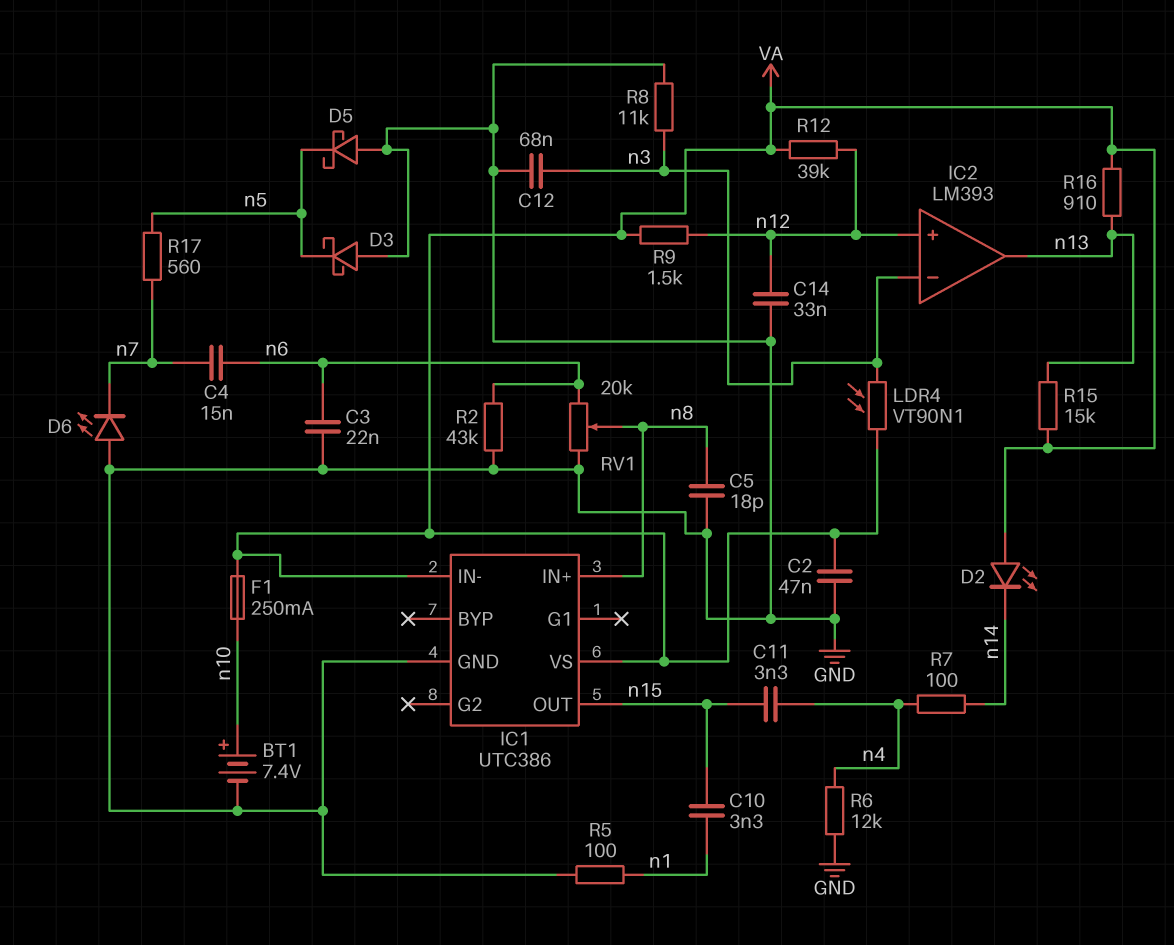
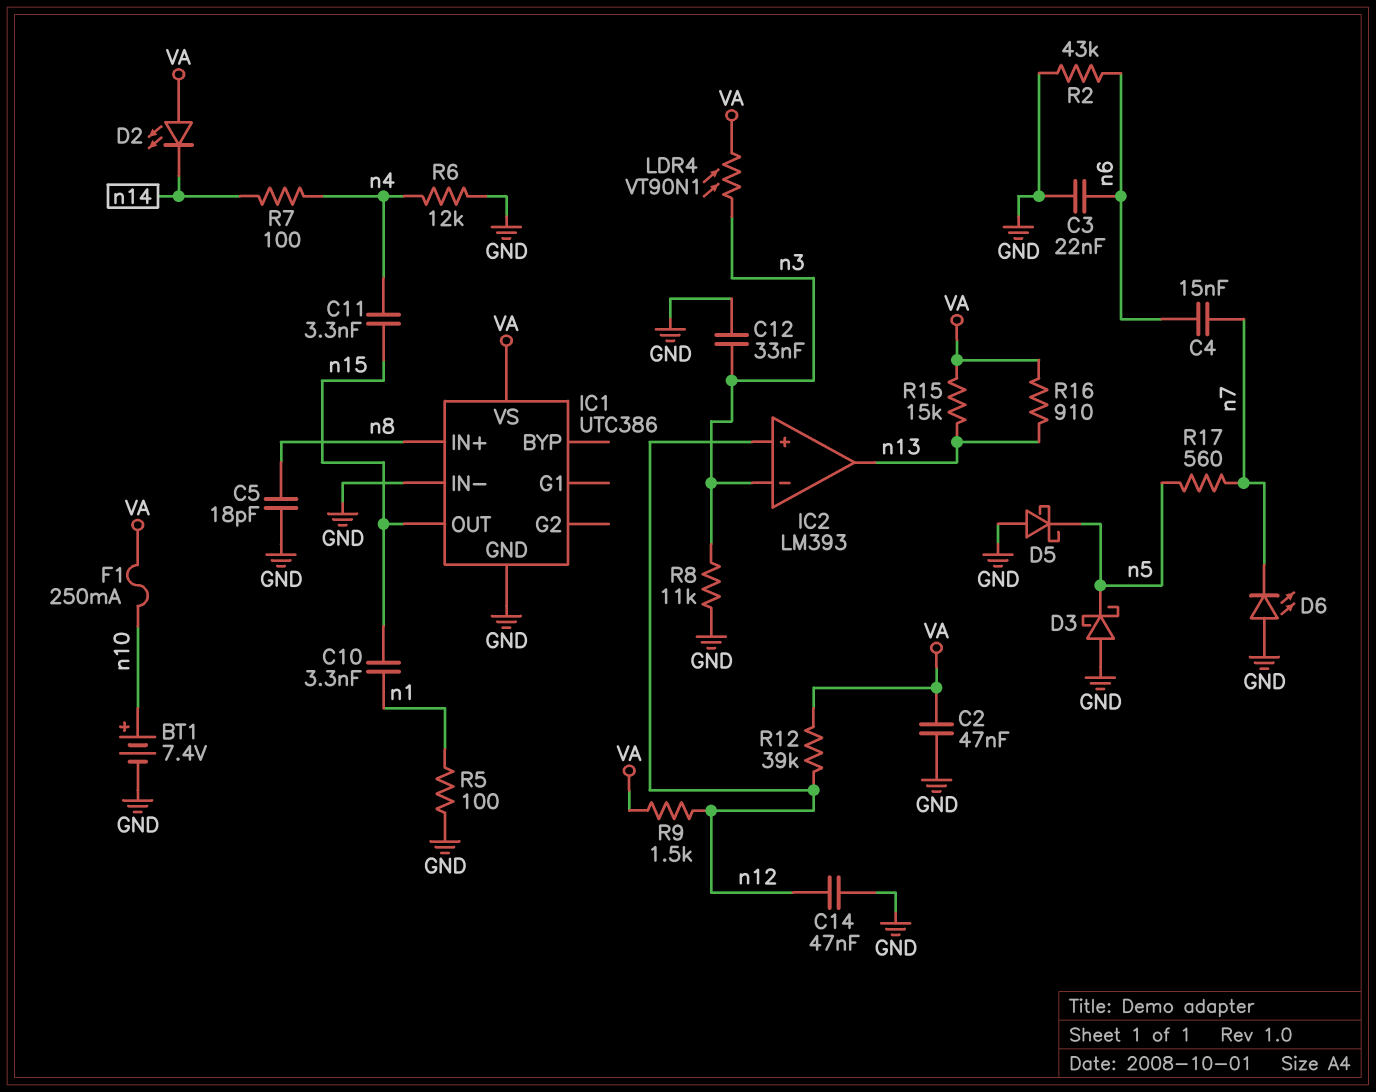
C12: 68nF (GND, n3) -> 33nF (GND, n3)
C14: 33nF (GND, n12) -> 47nF (GND, n12)
IC1 pin IN-: VA -> GND
RV1: 20k (GND, n6, wiper n8) -> none

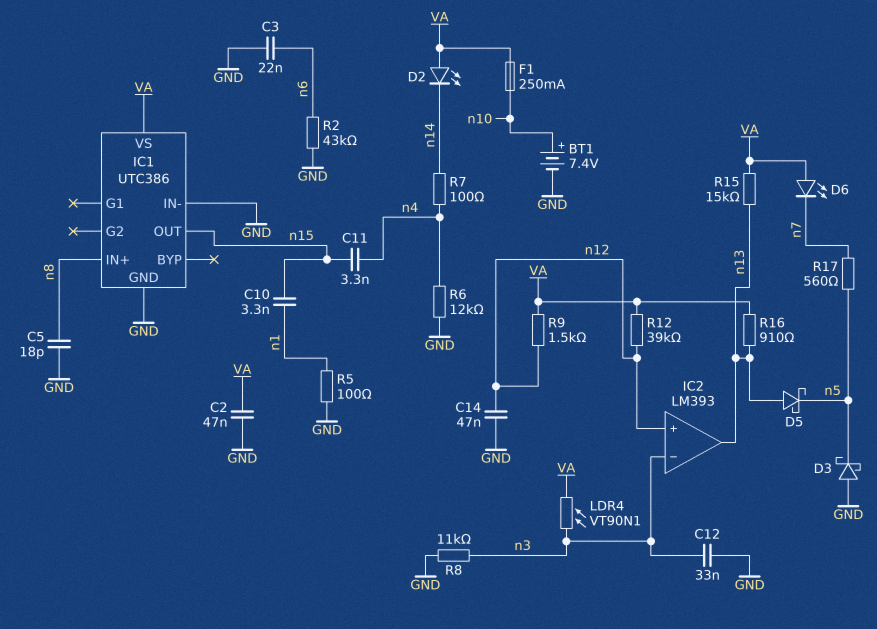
C4: 15nF (n6, n7) -> none
D5: schottky (A GND, K n5) -> schottky (A n13, K n5)
D6: LED (A GND, K n7) -> LED (A VA, K n7)

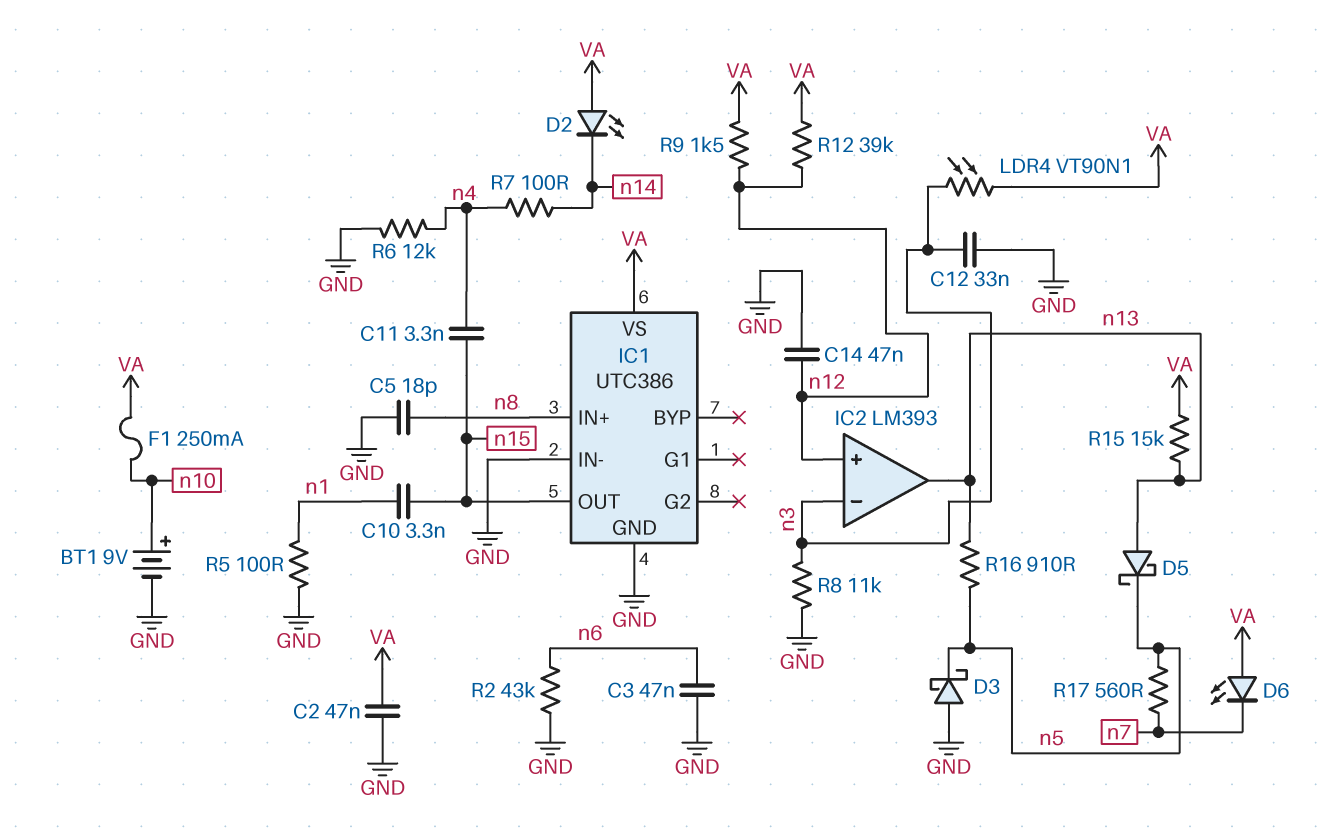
BT1: 7.4V (plus n10, minus GND) -> 9V (plus n10, minus GND)
C3: 22nF (GND, n6) -> 47nF (GND, n6)
R16: 910 (VA, n13) -> 910 (n5, n13)

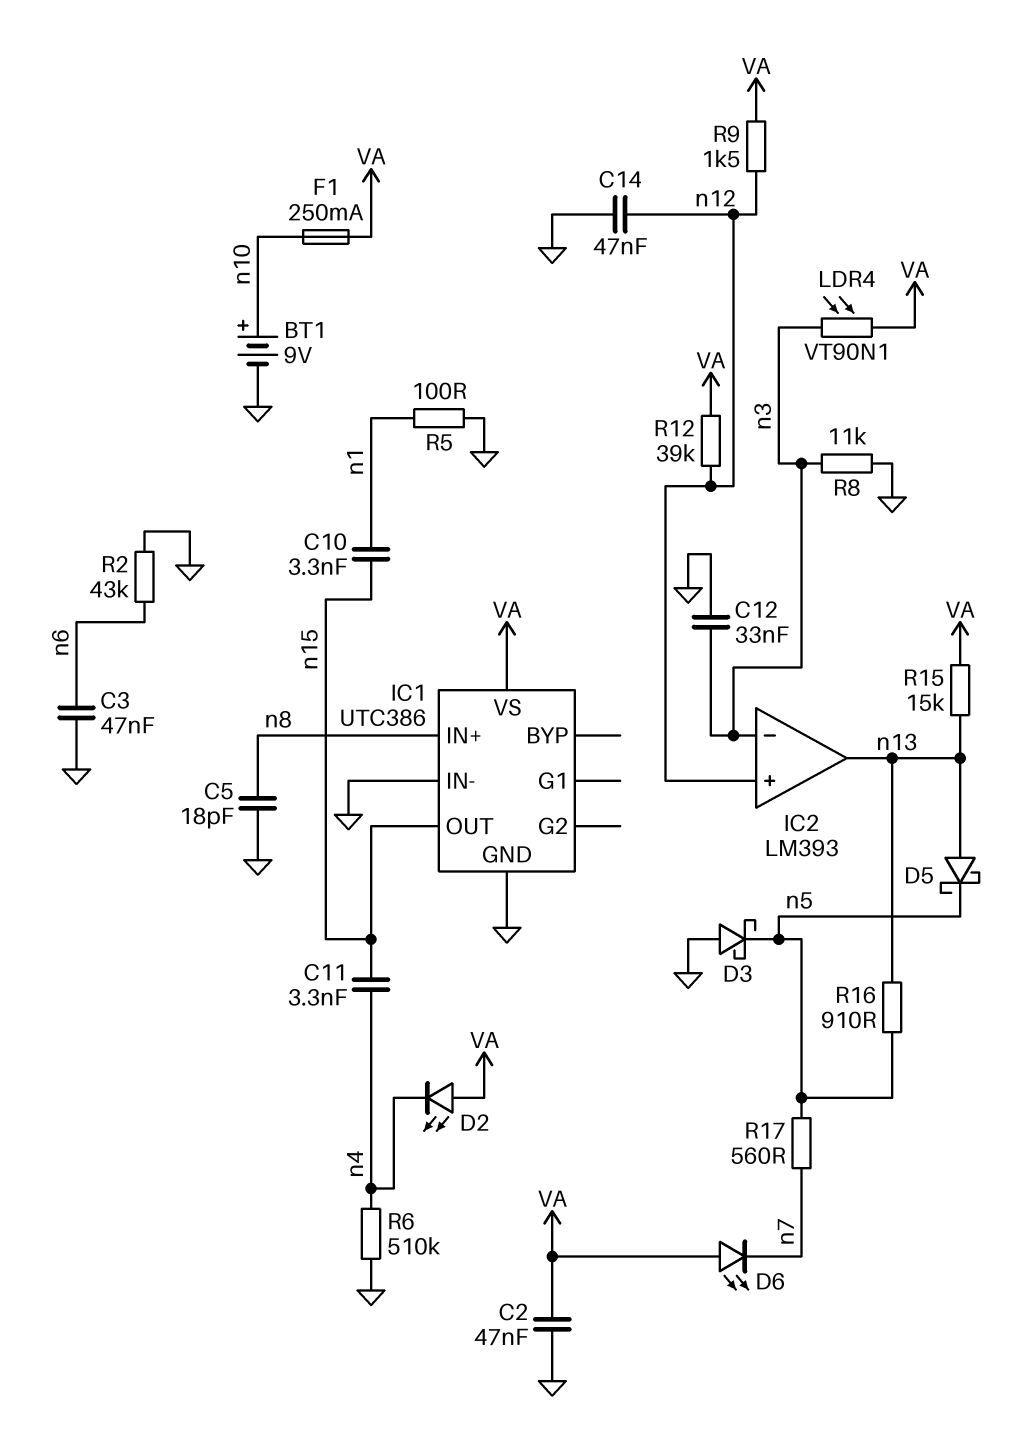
D2: LED (A VA, K n14) -> LED (A VA, K n4)
R6: 12k (GND, n4) -> 510k (GND, n4)
R7: 100 (n4, n14) -> none

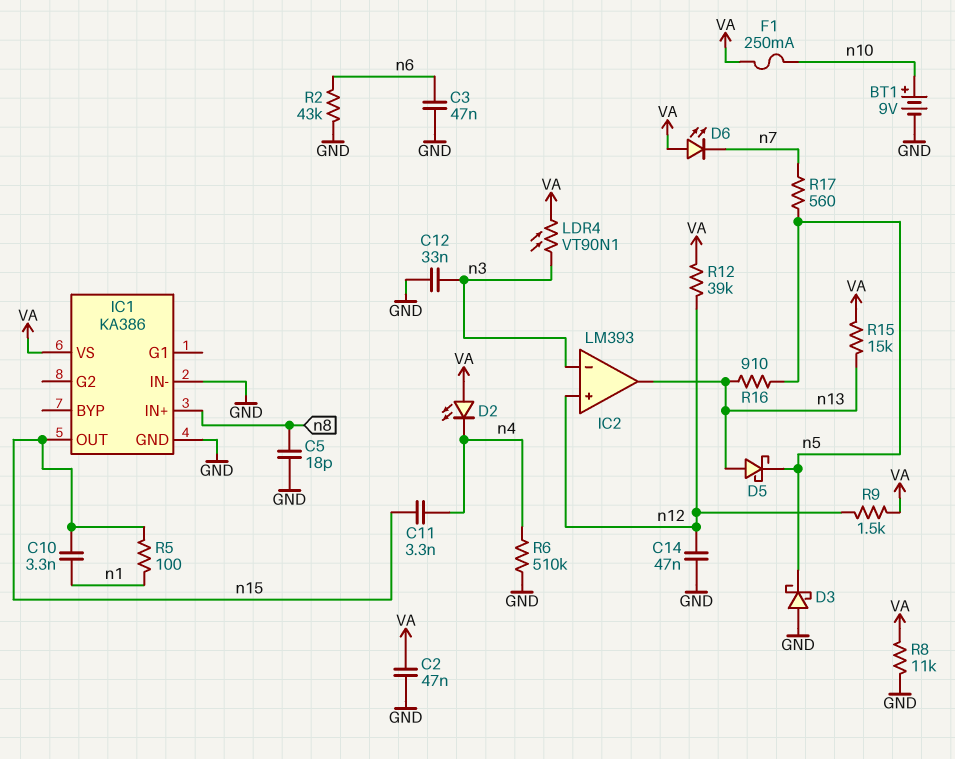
IC1: UTC386 -> KA386
R5: 100 (GND, n1) -> 100 (n1, n15)
R8: 11k (GND, n3) -> 11k (GND, VA)

